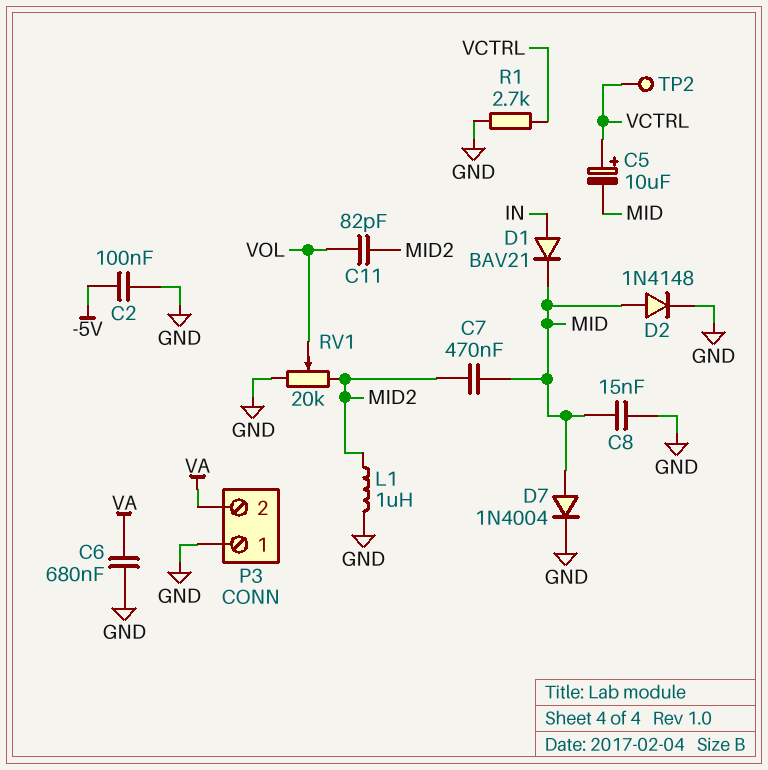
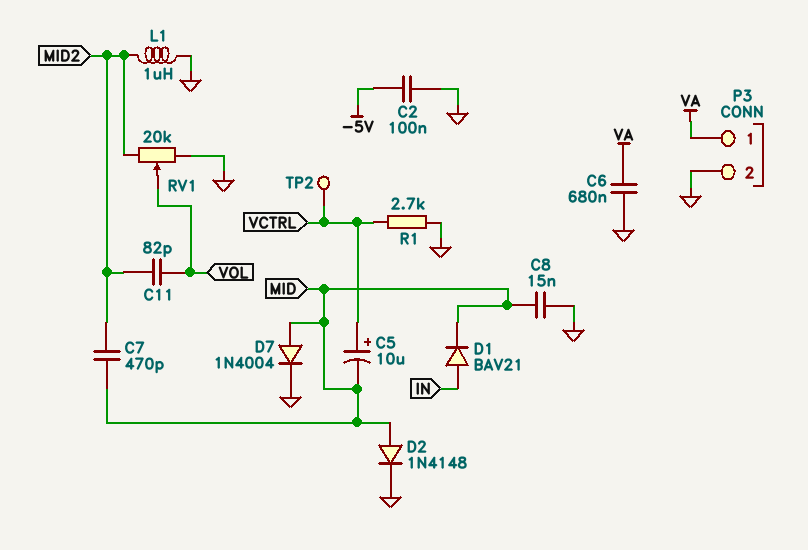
C7: 470nF (MID, MID2) -> 470pF (MID, MID2)
P3 pin 1: GND -> VA
P3 pin 2: VA -> GND

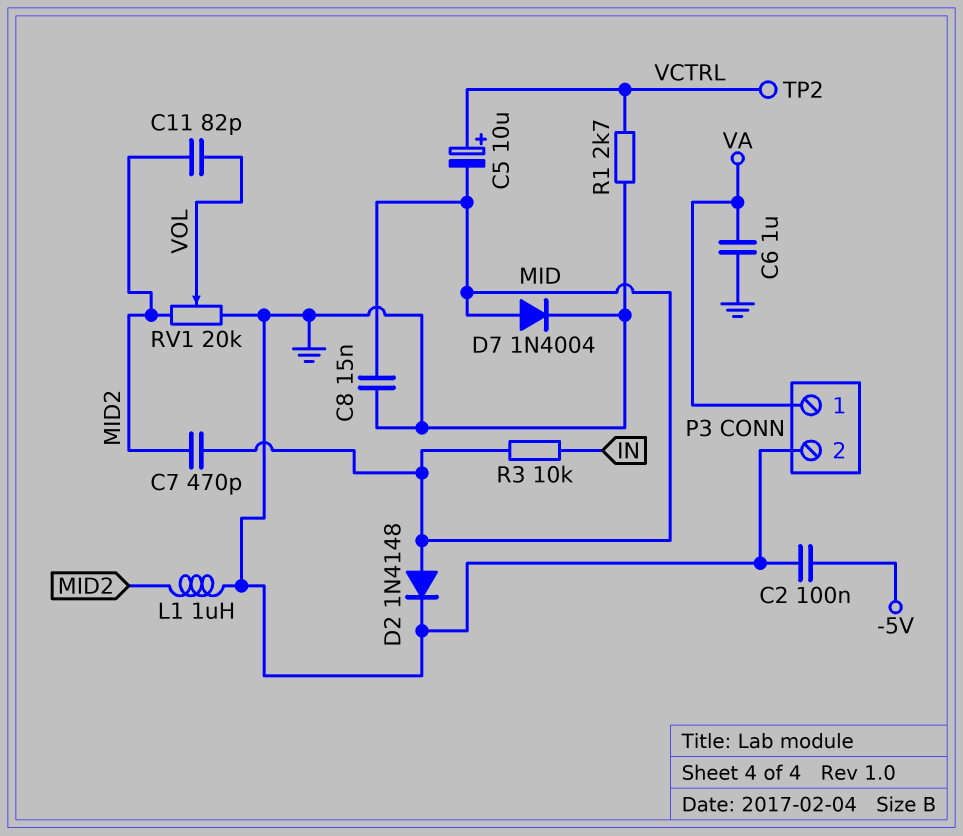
C6: 680nF (GND, VA) -> 1uF (GND, VA)
D1: diode BAV21 (A IN, K MID) -> none
R3: none -> 10k (IN, MID)

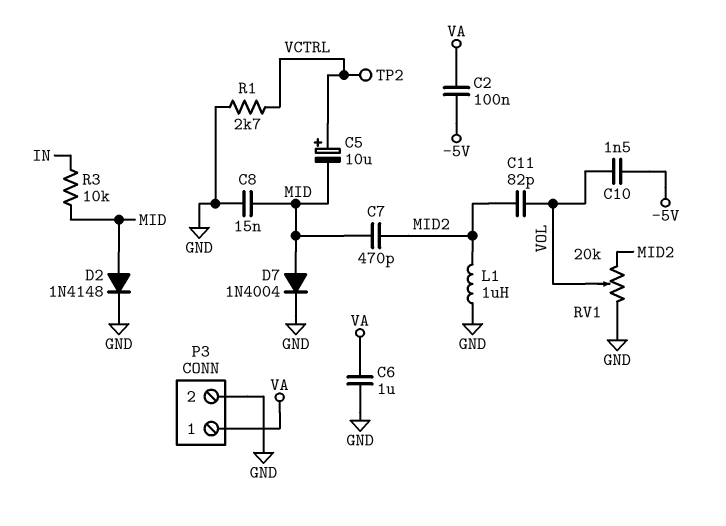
C2: 100nF (-5V, GND) -> 100nF (-5V, VA)
C10: none -> 1.5nF (-5V, VOL)

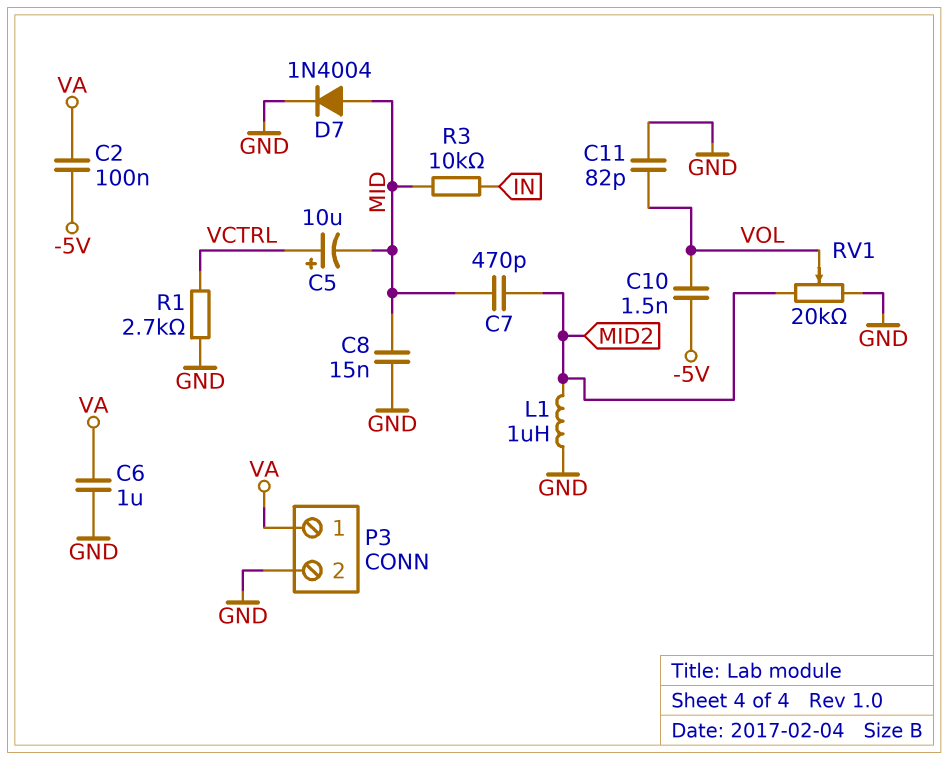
C11: 82pF (MID2, VOL) -> 82pF (GND, VOL)
D2: diode 1N4148 (A MID, K GND) -> none
TP2: test point (VCTRL) -> none

